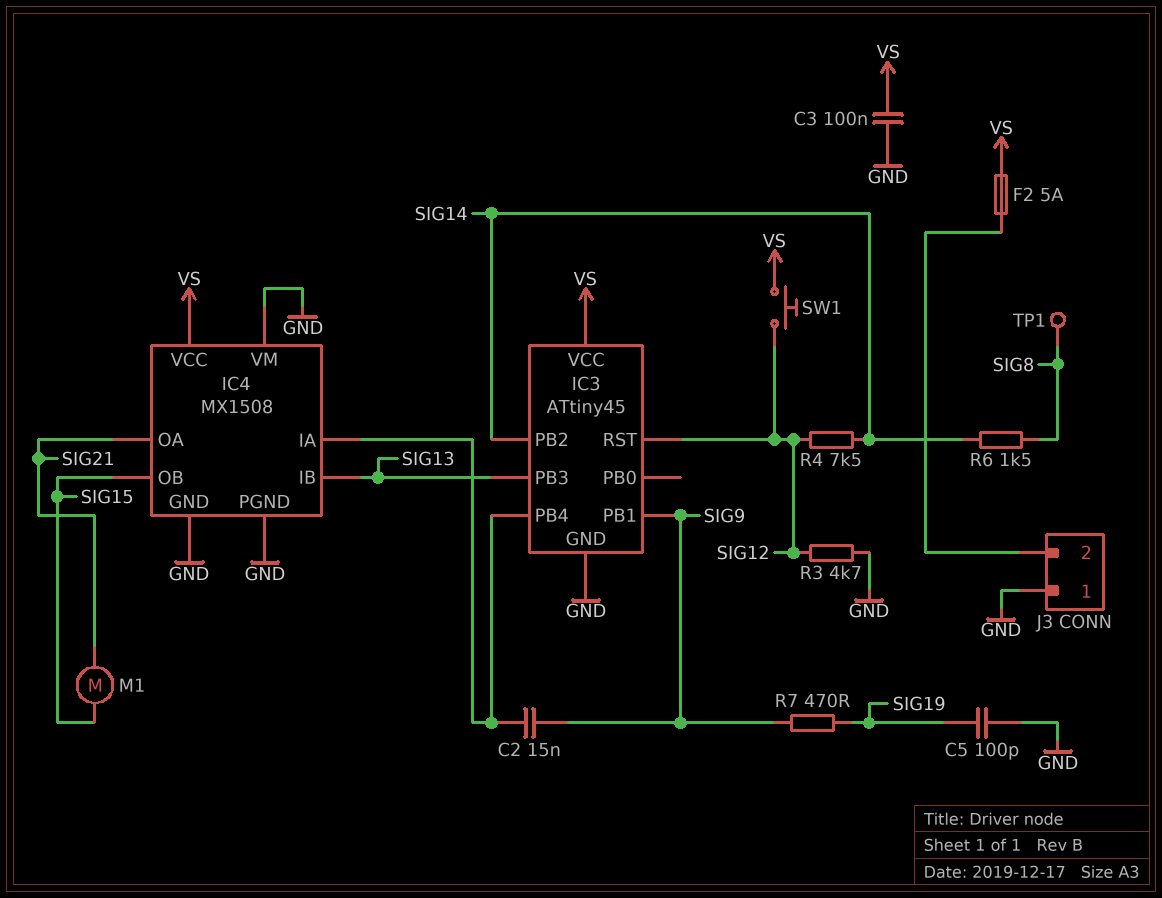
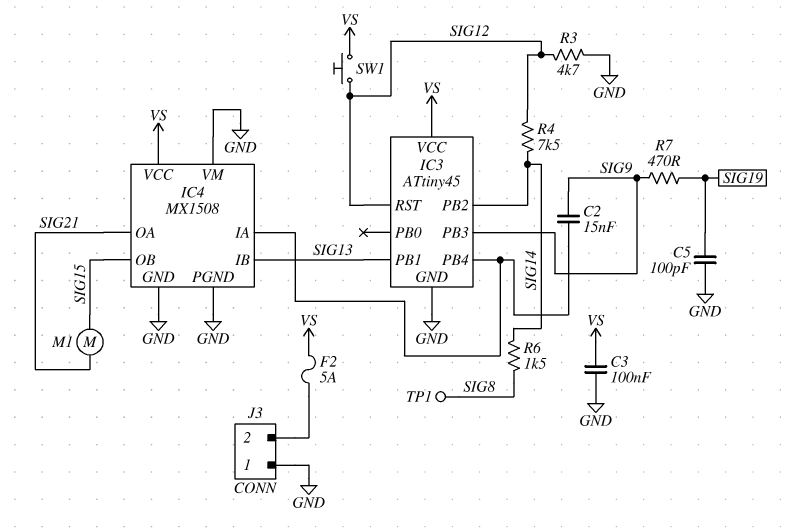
IC3 pin PB1: SIG9 -> SIG13
IC3 pin PB3: SIG13 -> SIG9

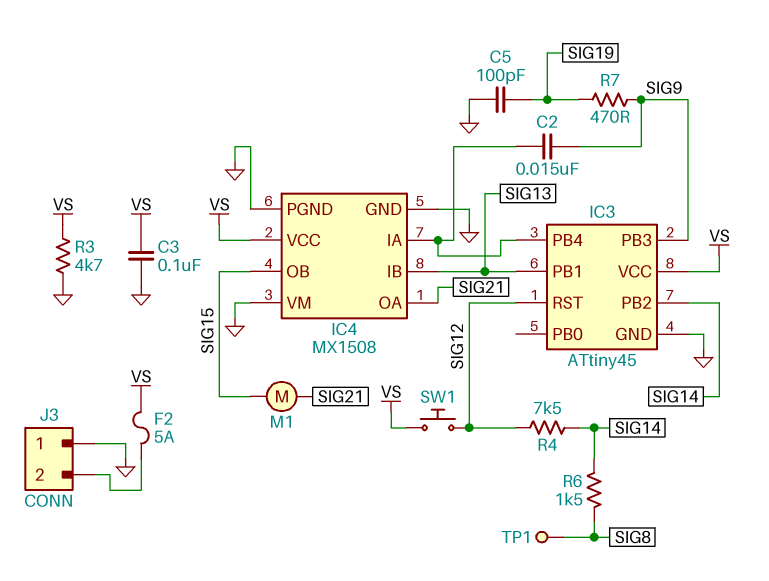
R3: 4.7k (GND, SIG12) -> 4.7k (GND, VS)

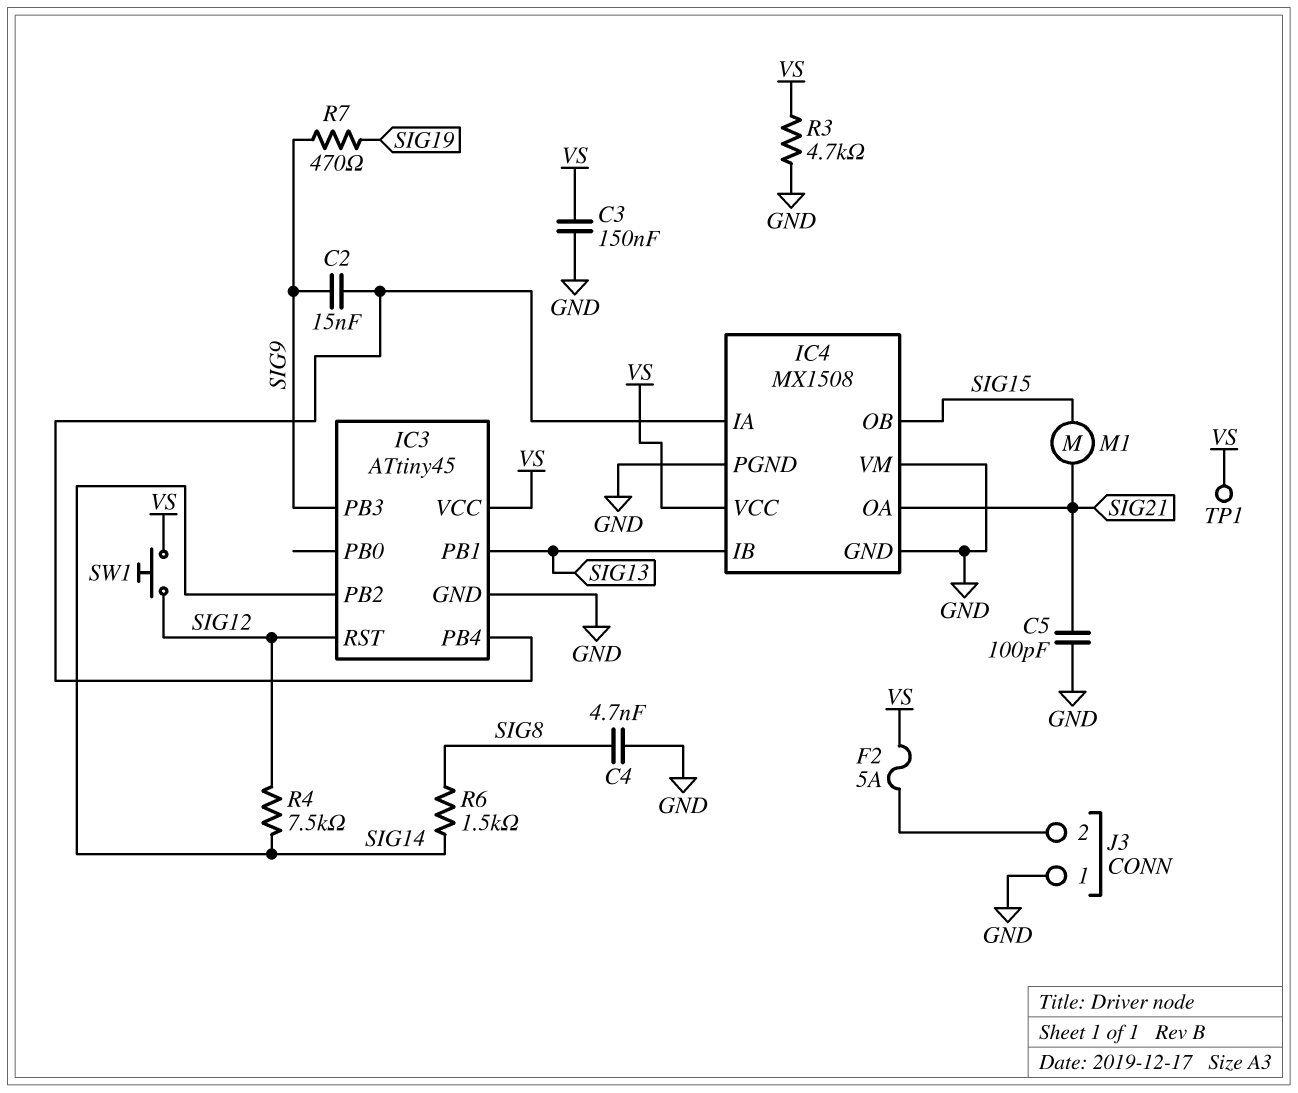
C3: 100nF (GND, VS) -> 150nF (GND, VS)
C4: none -> 4.7nF (GND, SIG8)
C5: 100pF (GND, SIG19) -> 100pF (GND, SIG21)
TP1: test point (SIG8) -> test point (VS)

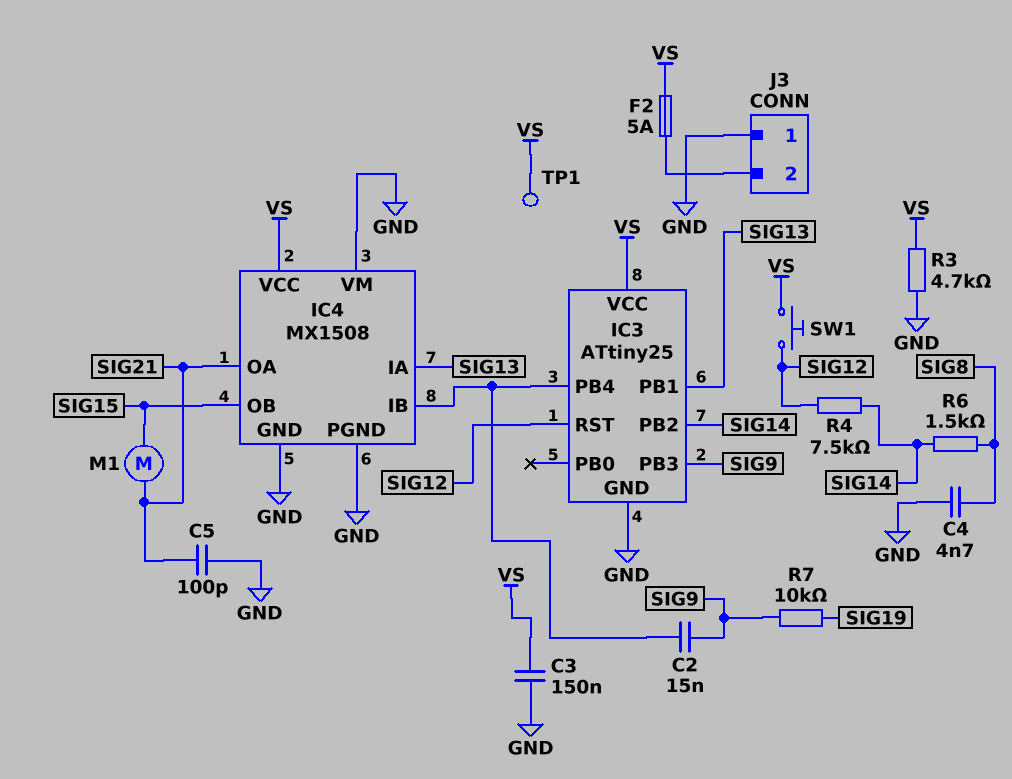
IC3: ATtiny45 -> ATtiny25
IC4 pin IA: IC3/PB4 -> SIG13
IC4 pin IB: SIG13 -> IC3/PB4
R7: 470 (SIG9, SIG19) -> 10k (SIG9, SIG19)

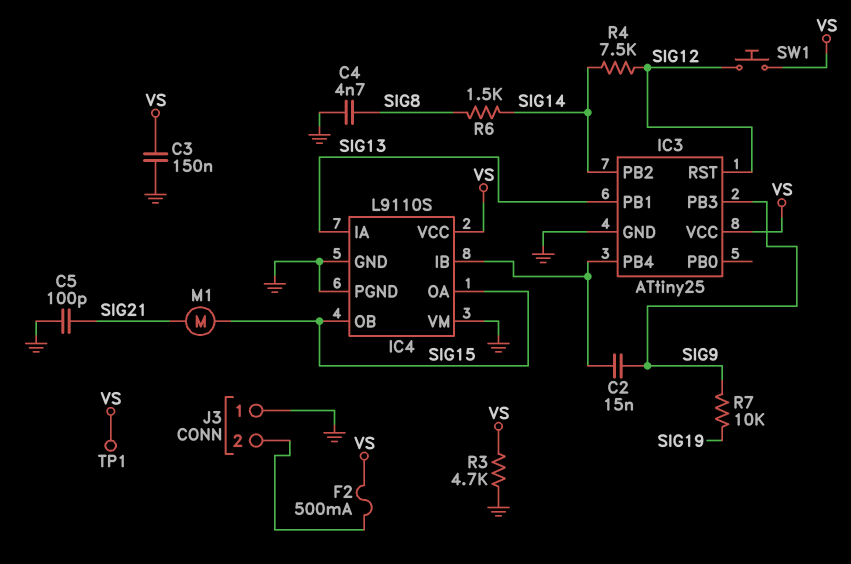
F2: 5A (J3/2, VS) -> 500mA (J3/2, VS)
IC4: MX1508 -> L9110S
IC4 pin OA: SIG21 -> SIG15

